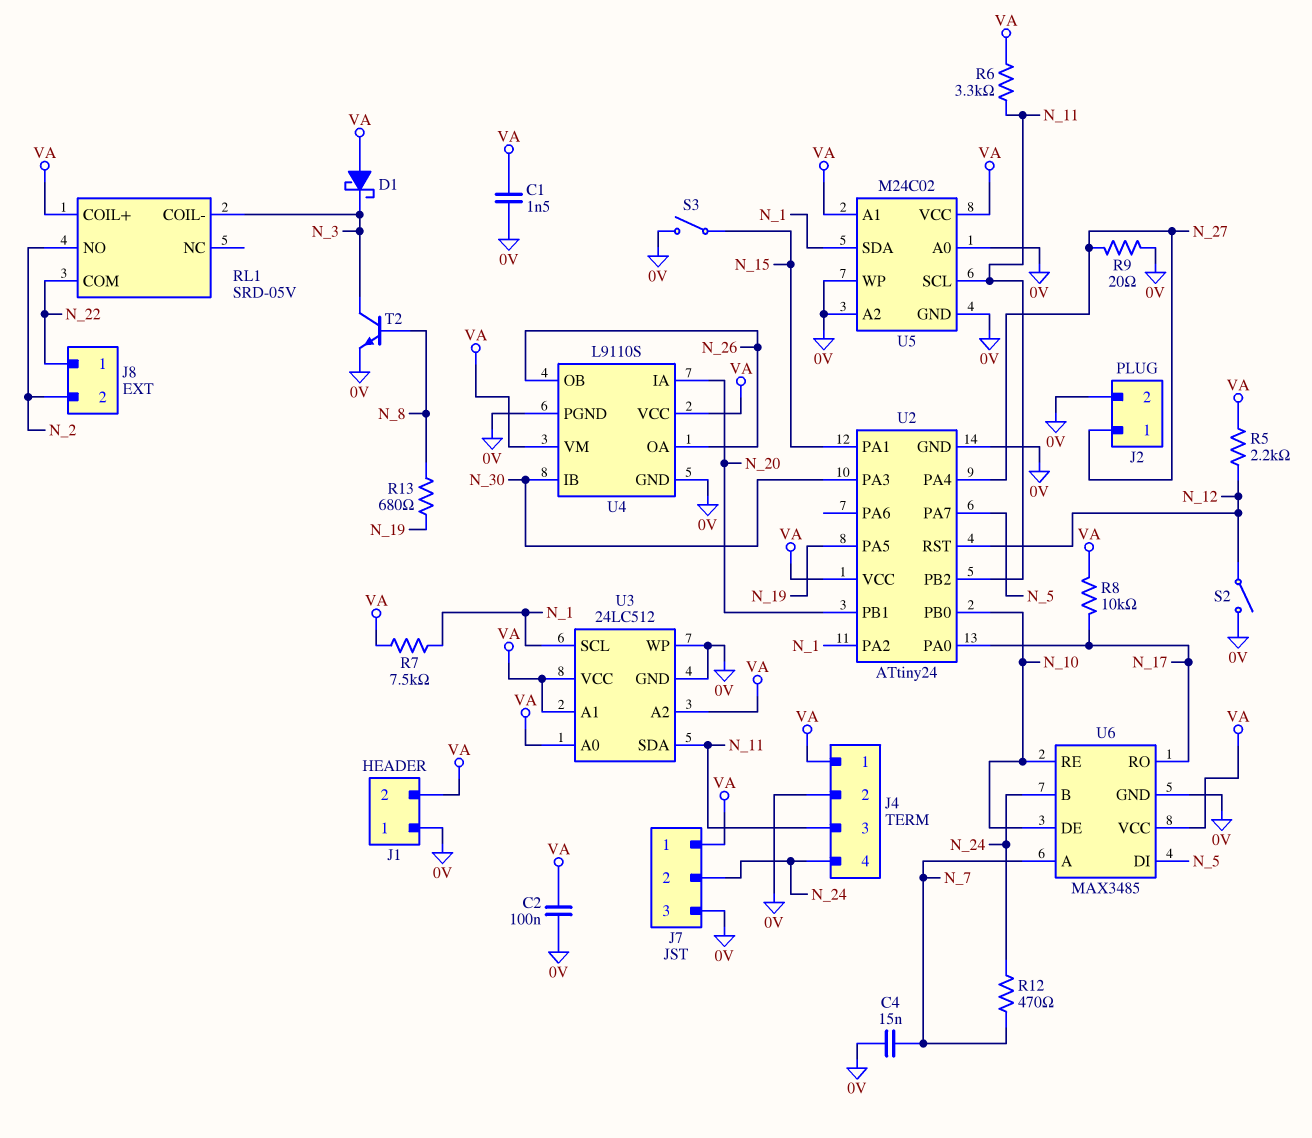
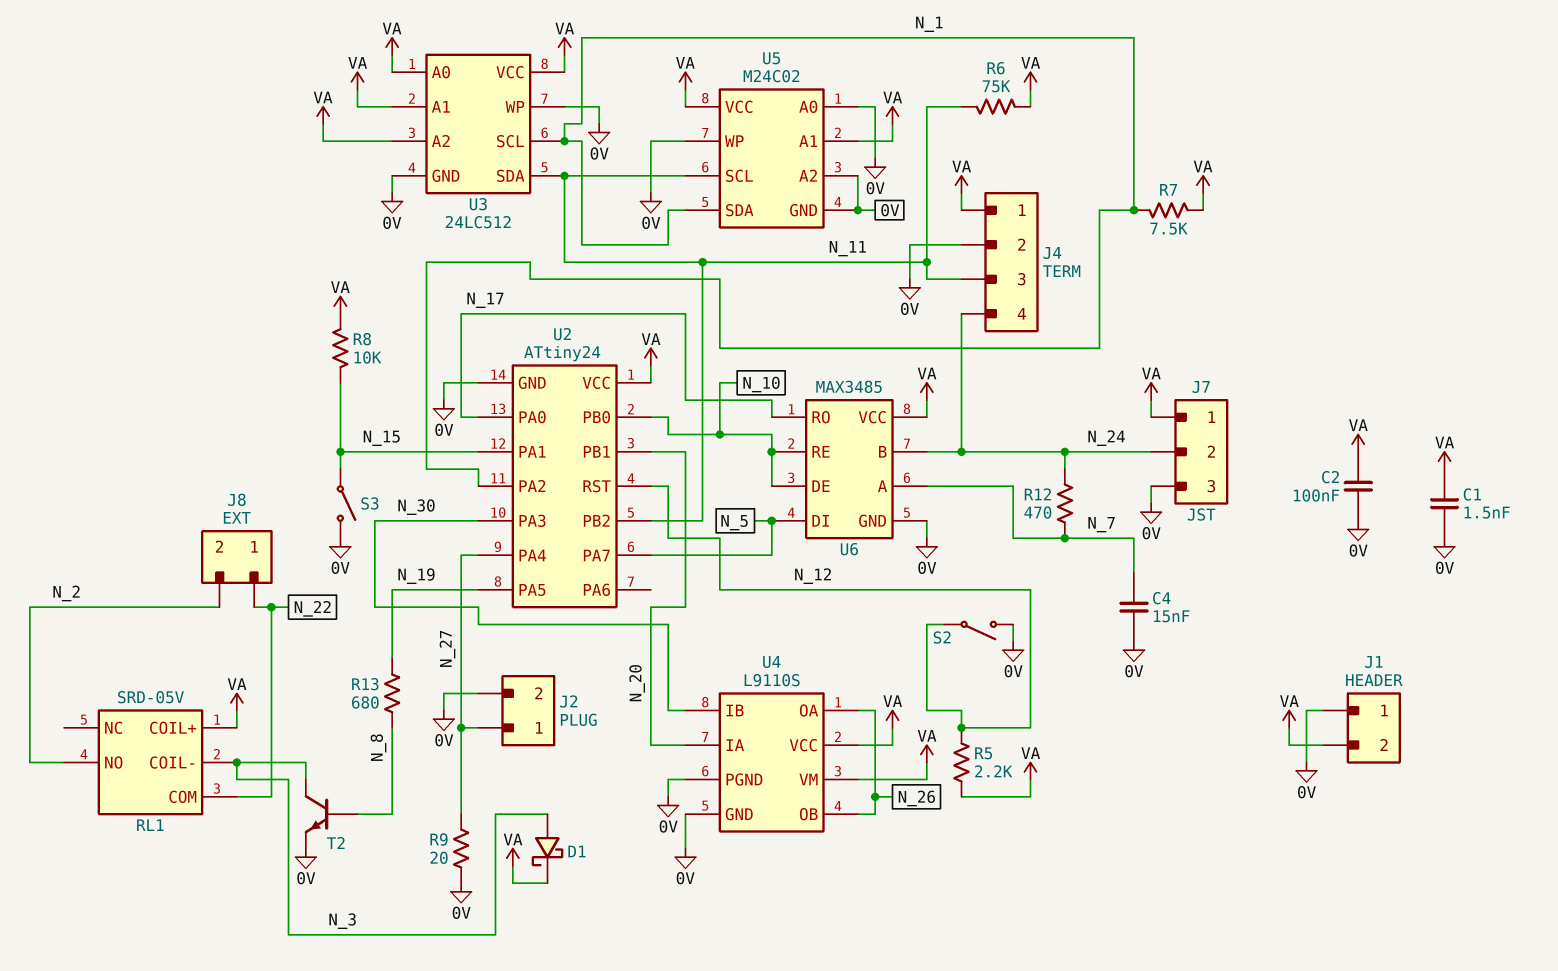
D1: schottky (A VA, K N_3) -> schottky (A N_3, K VA)
R6: 3.3k (N_11, VA) -> 75k (N_11, VA)
R8: 10k (N_17, VA) -> 10k (N_15, VA)

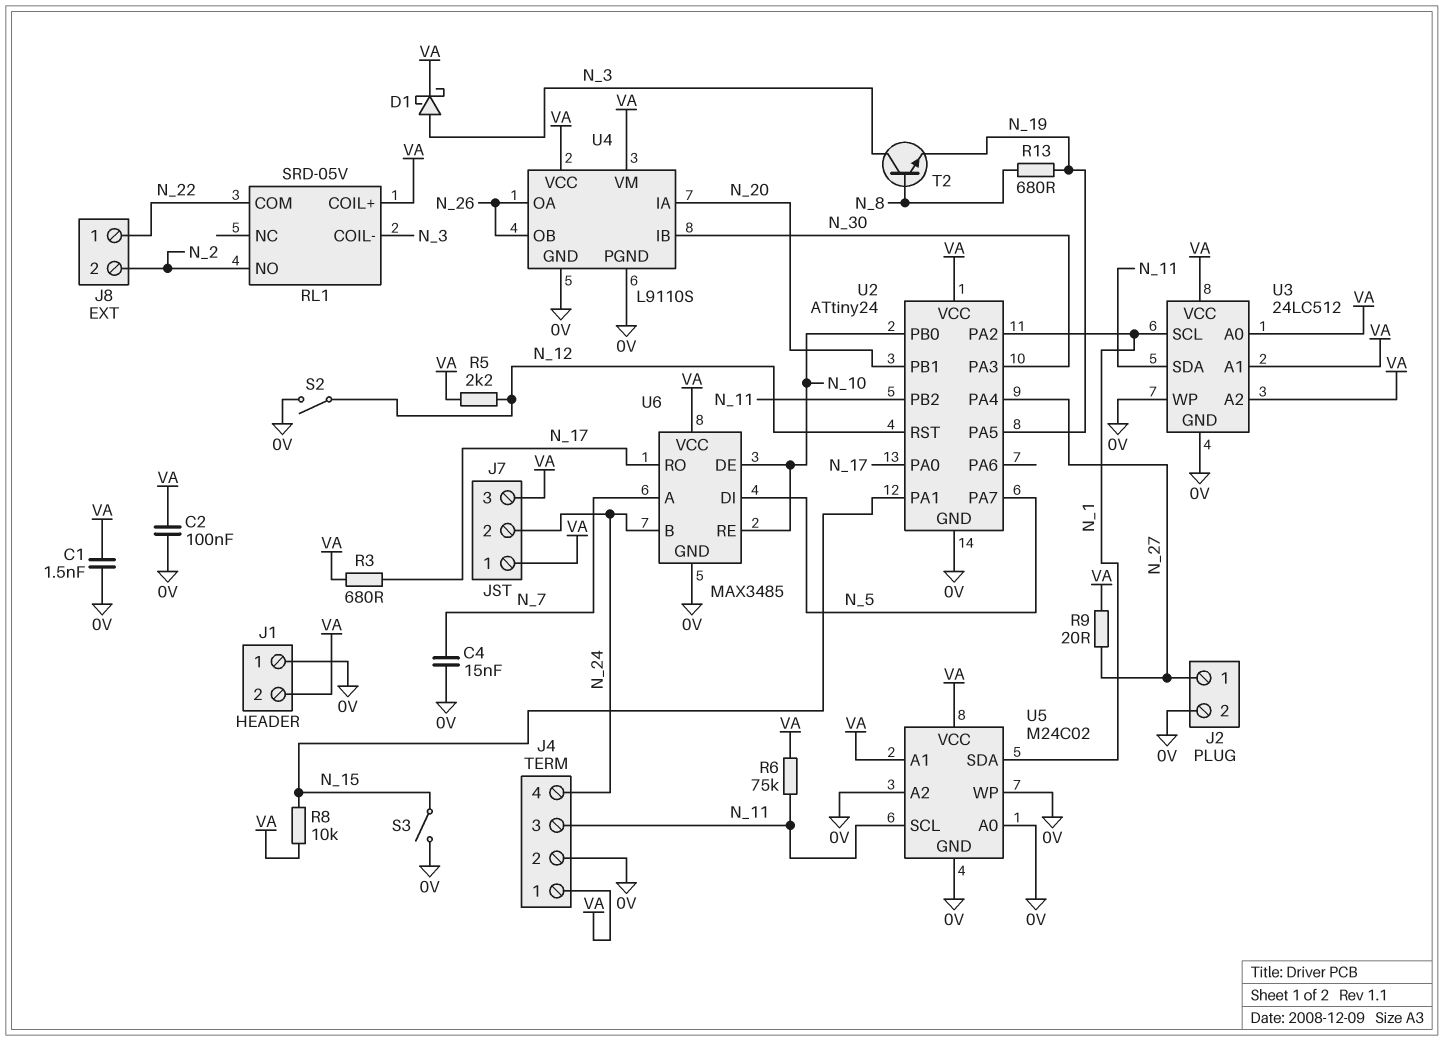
J7 pin 3: 0V -> VA
R3: none -> 680 (N_17, VA)
R7: 7.5k (N_1, VA) -> none
R9: 20 (0V, N_27) -> 20 (N_27, VA)
R12: 470 (N_7, N_24) -> none
T2: NPN (B N_8, C N_3, E 0V) -> NPN (B N_8, C N_3, E N_19)

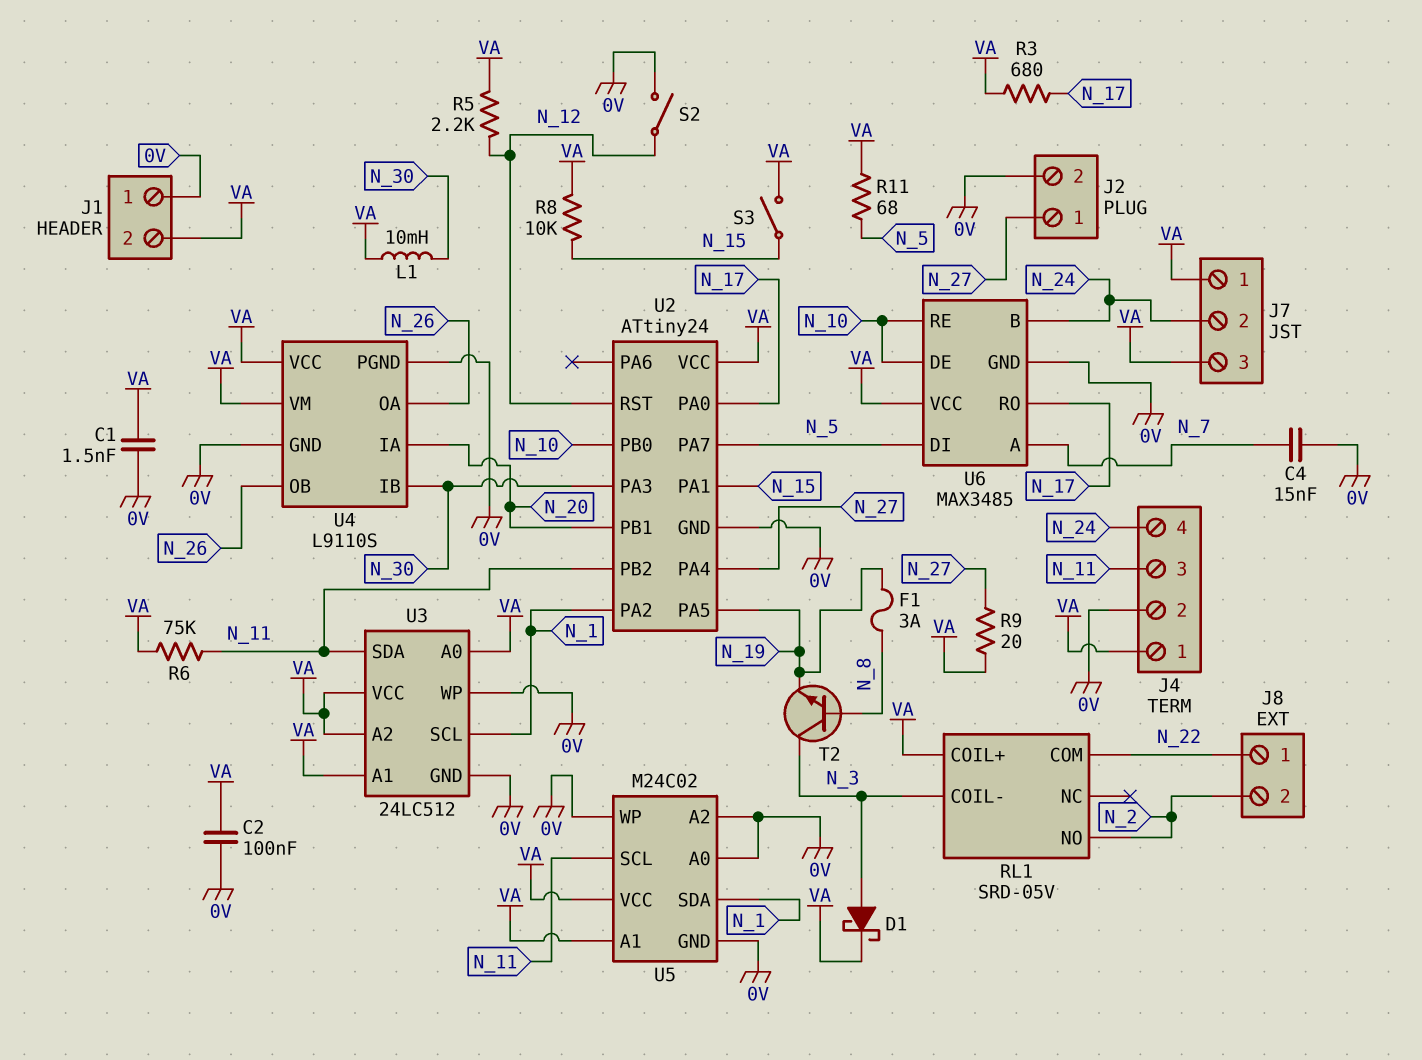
F1: none -> 3A (N_8, N_19)
L1: none -> 10mH (N_30, VA)
R11: none -> 68 (N_5, VA)
R13: 680 (N_8, N_19) -> none
S3: switch (0V, N_15) -> switch (N_15, VA)

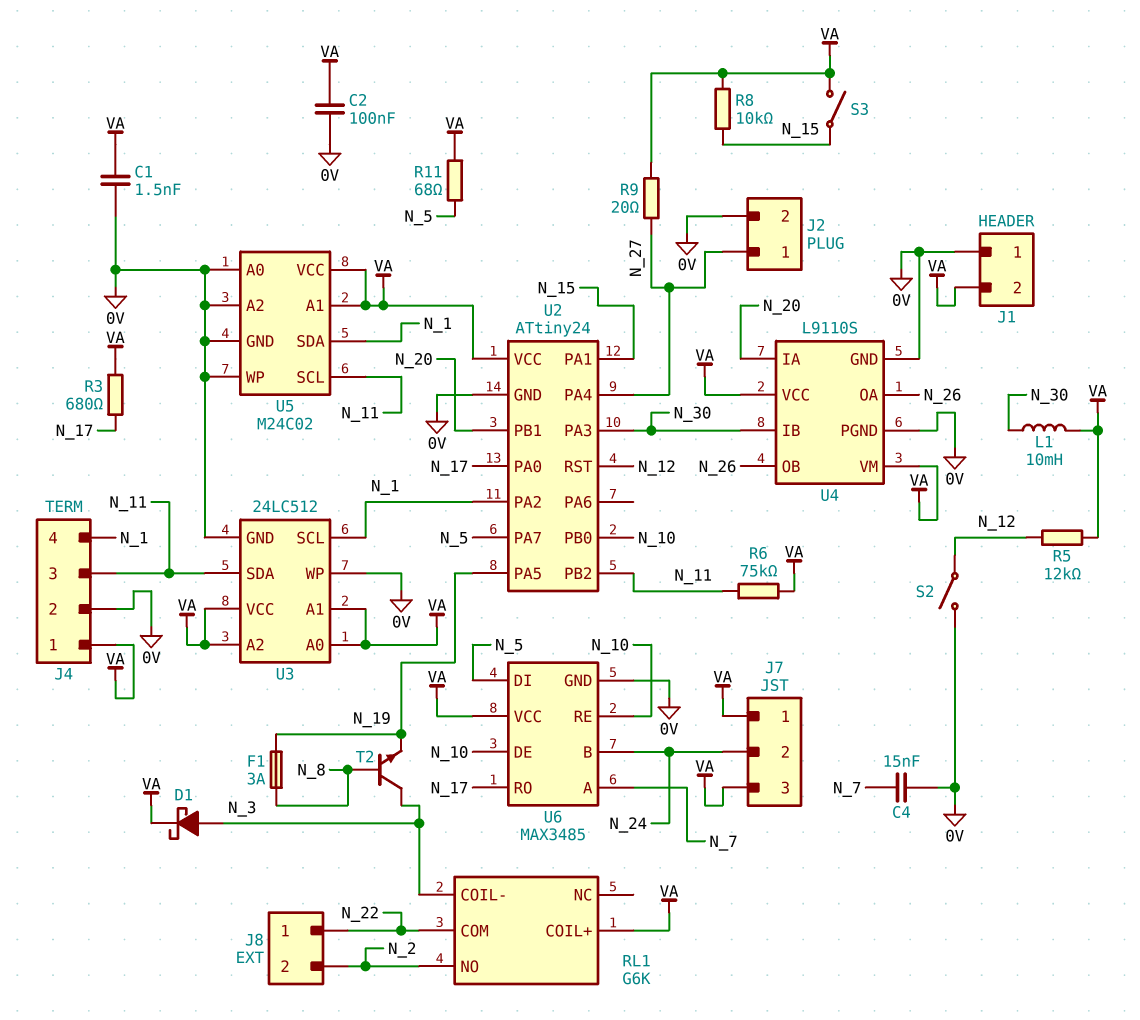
J4 pin 4: N_24 -> N_1
R5: 2.2k (N_12, VA) -> 12k (N_12, VA)
RL1: SRD-05V -> G6K

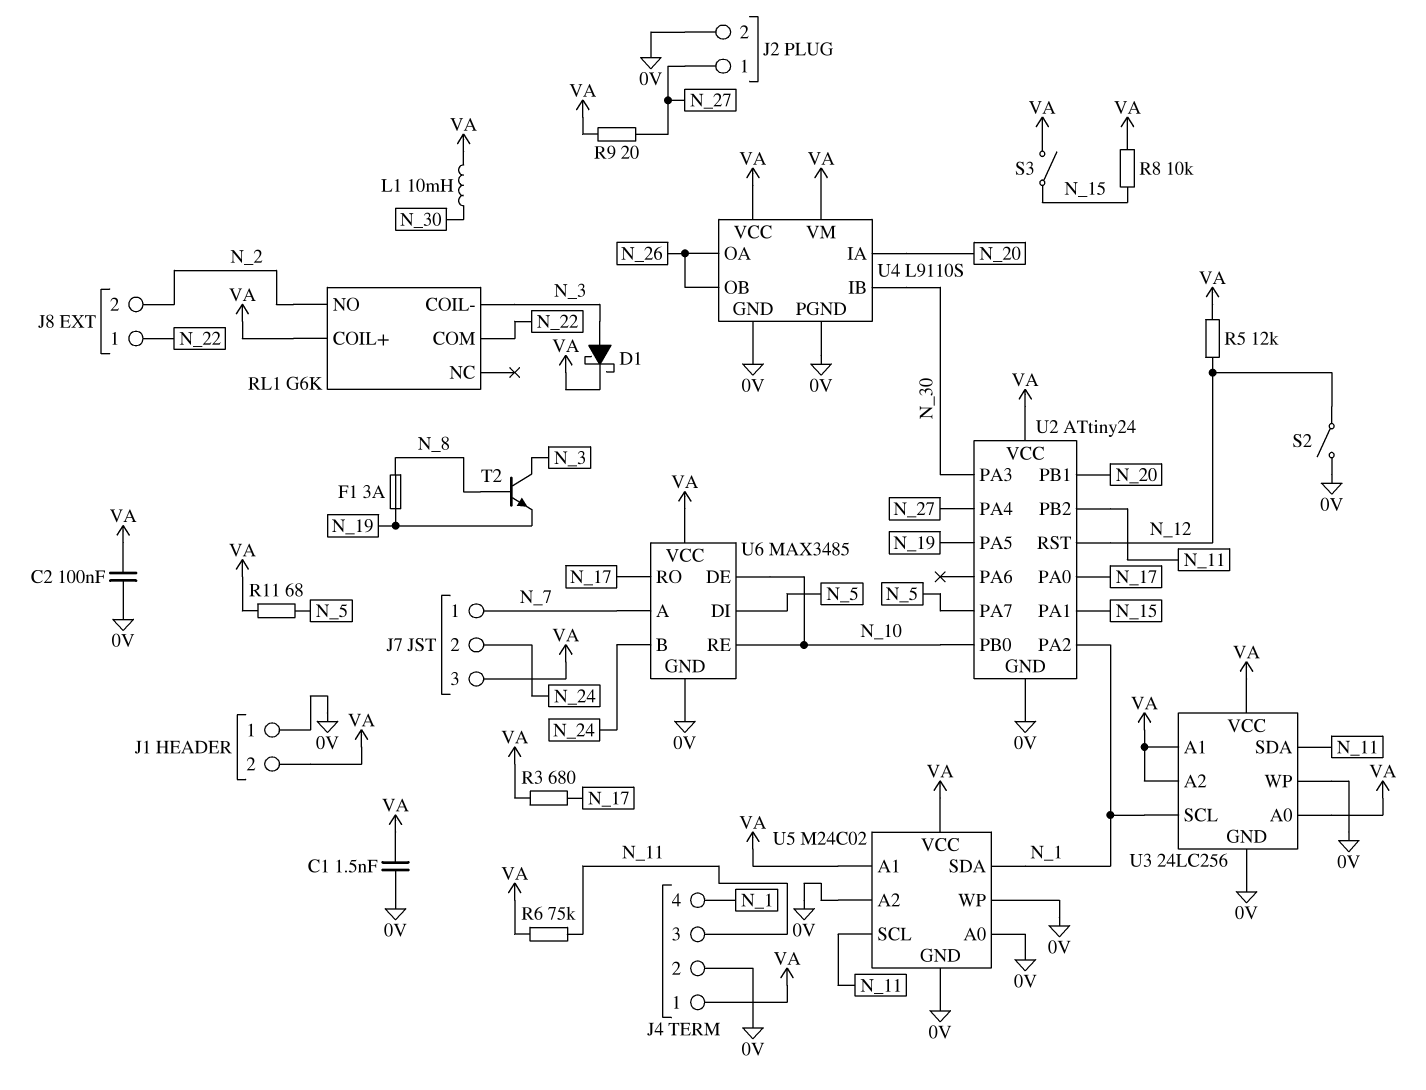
C4: 15nF (0V, N_7) -> none
J7 pin 1: VA -> N_7
U3: 24LC512 -> 24LC256

